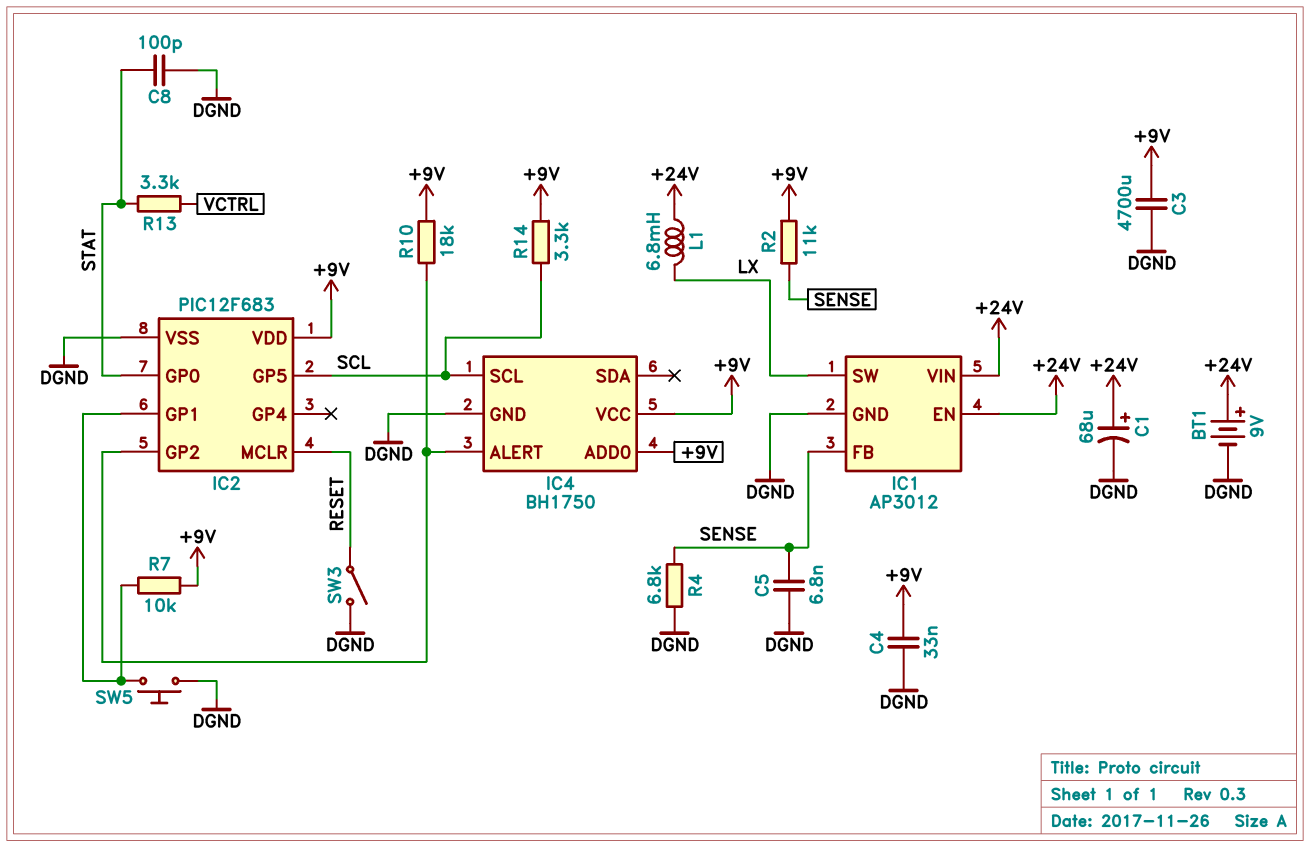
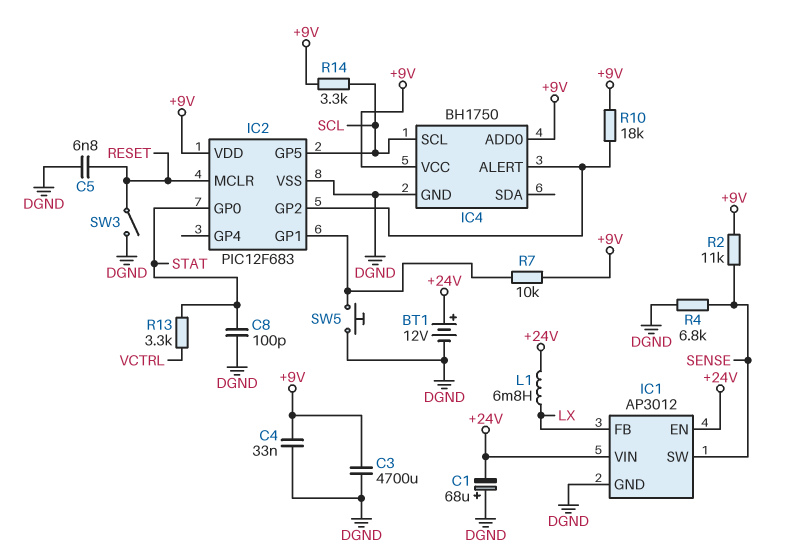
BT1: 9V (plus +24V, minus DGND) -> 12V (plus +24V, minus DGND)
C1: 68uF (plus +24V, minus DGND) -> 68uF (plus DGND, minus +24V)
C5: 6.8nF (DGND, SENSE) -> 6.8nF (DGND, RESET)
IC1 pin FB: SENSE -> LX
IC1 pin SW: LX -> SENSE

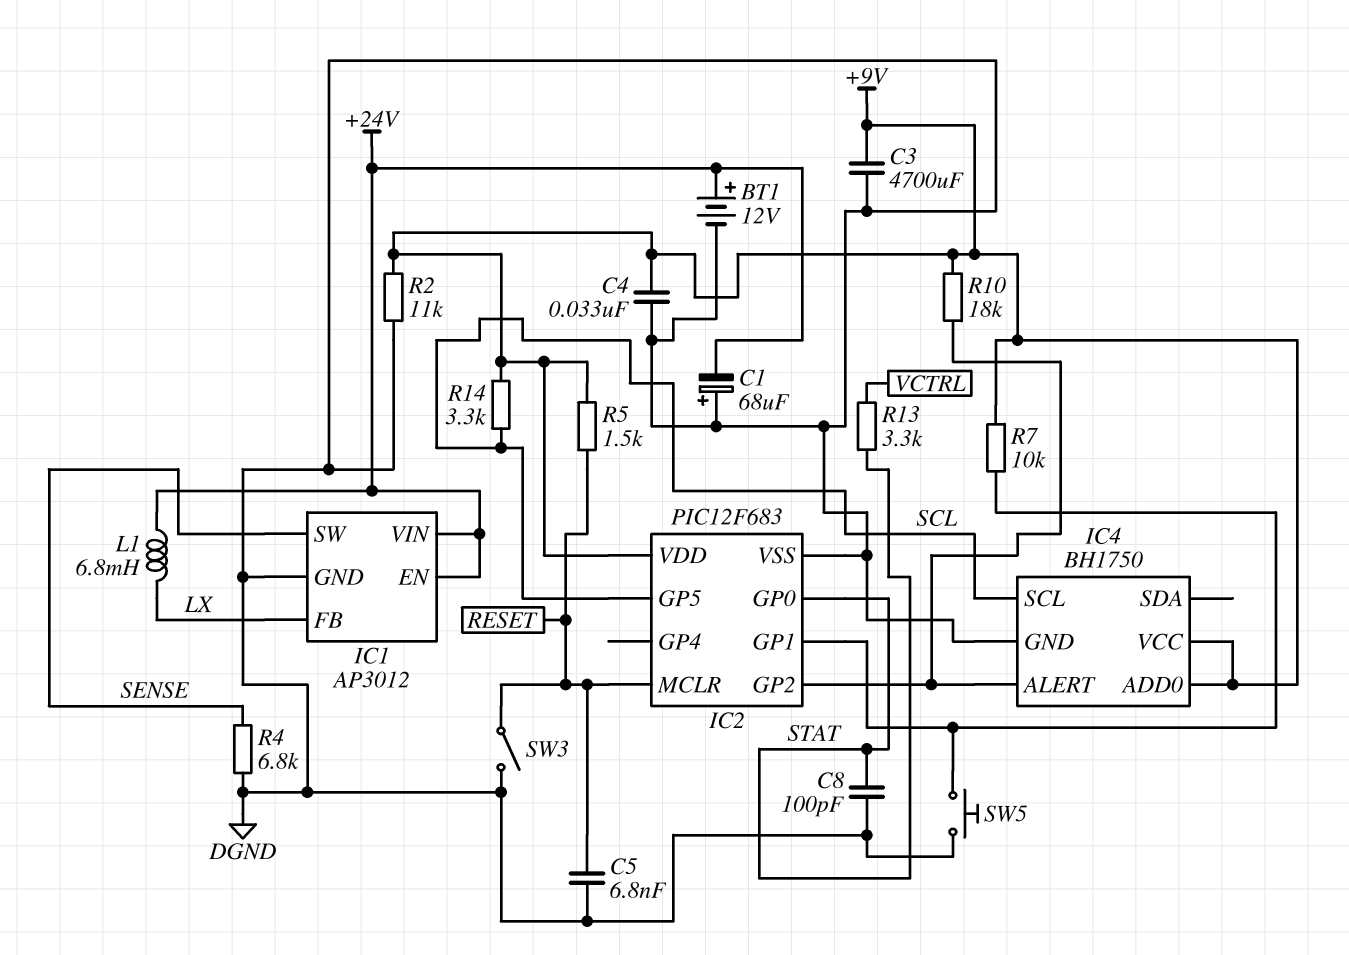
R2: 11k (+9V, SENSE) -> 11k (+9V, DGND)
R5: none -> 1.5k (+9V, RESET)

